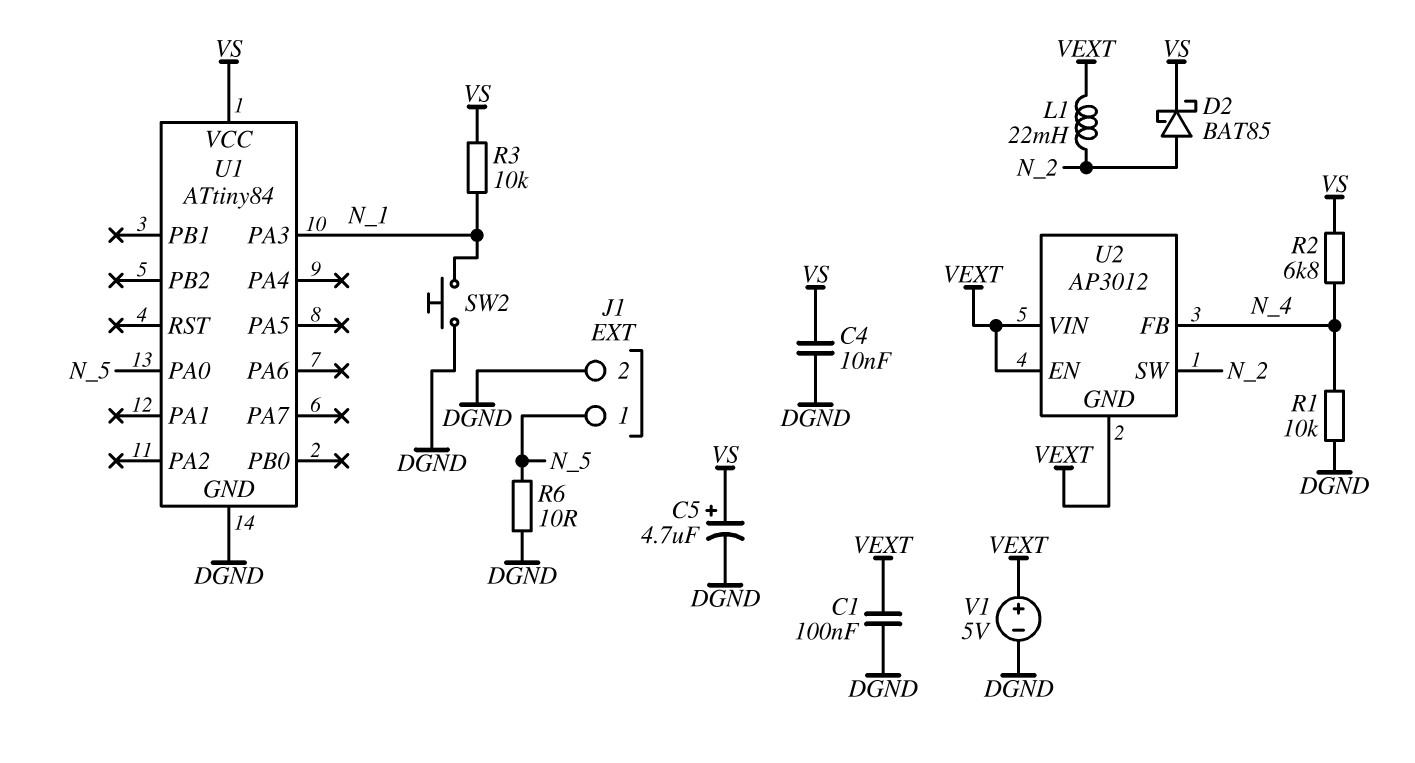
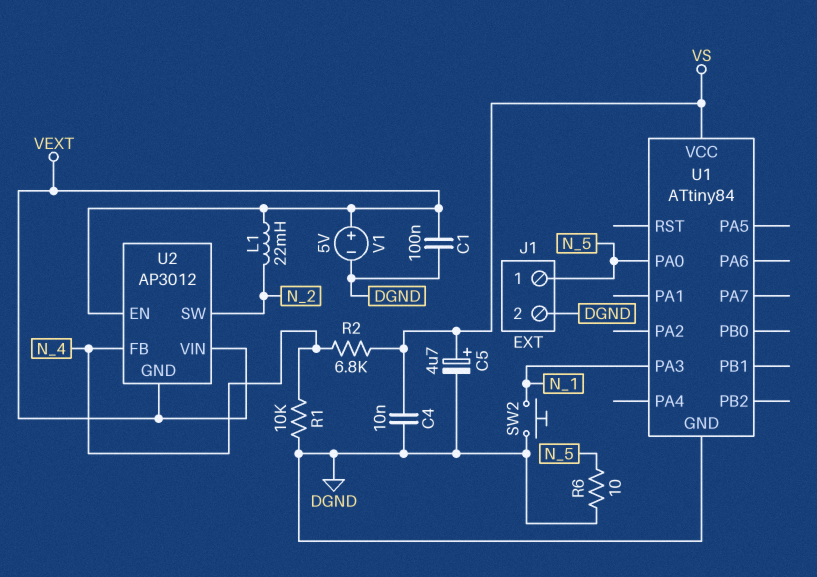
D2: schottky BAT85 (A N_2, K VS) -> none
R3: 10k (N_1, VS) -> none

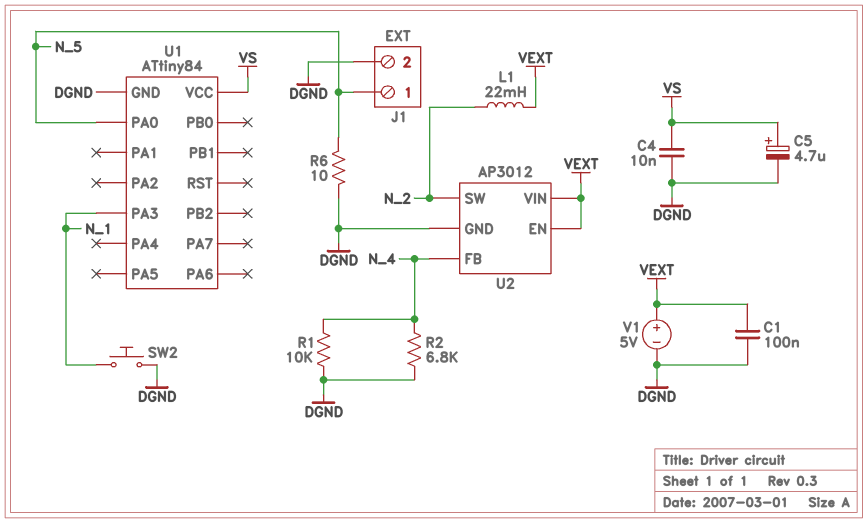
R2: 6.8k (N_4, VS) -> 6.8k (DGND, N_4)
U2 pin GND: VEXT -> DGND

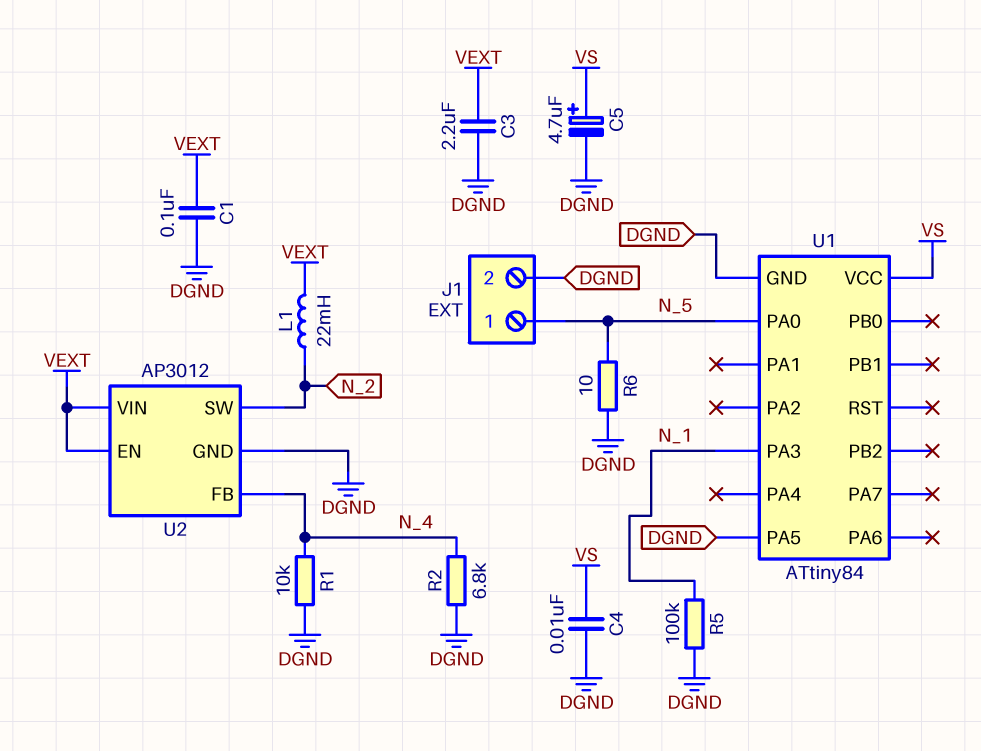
C3: none -> 2.2uF (DGND, VEXT)
R5: none -> 100k (DGND, N_1)
SW2: button (DGND, N_1) -> none
U1 pin PA5: none -> DGND
V1: 5V (plus VEXT, minus DGND) -> none

